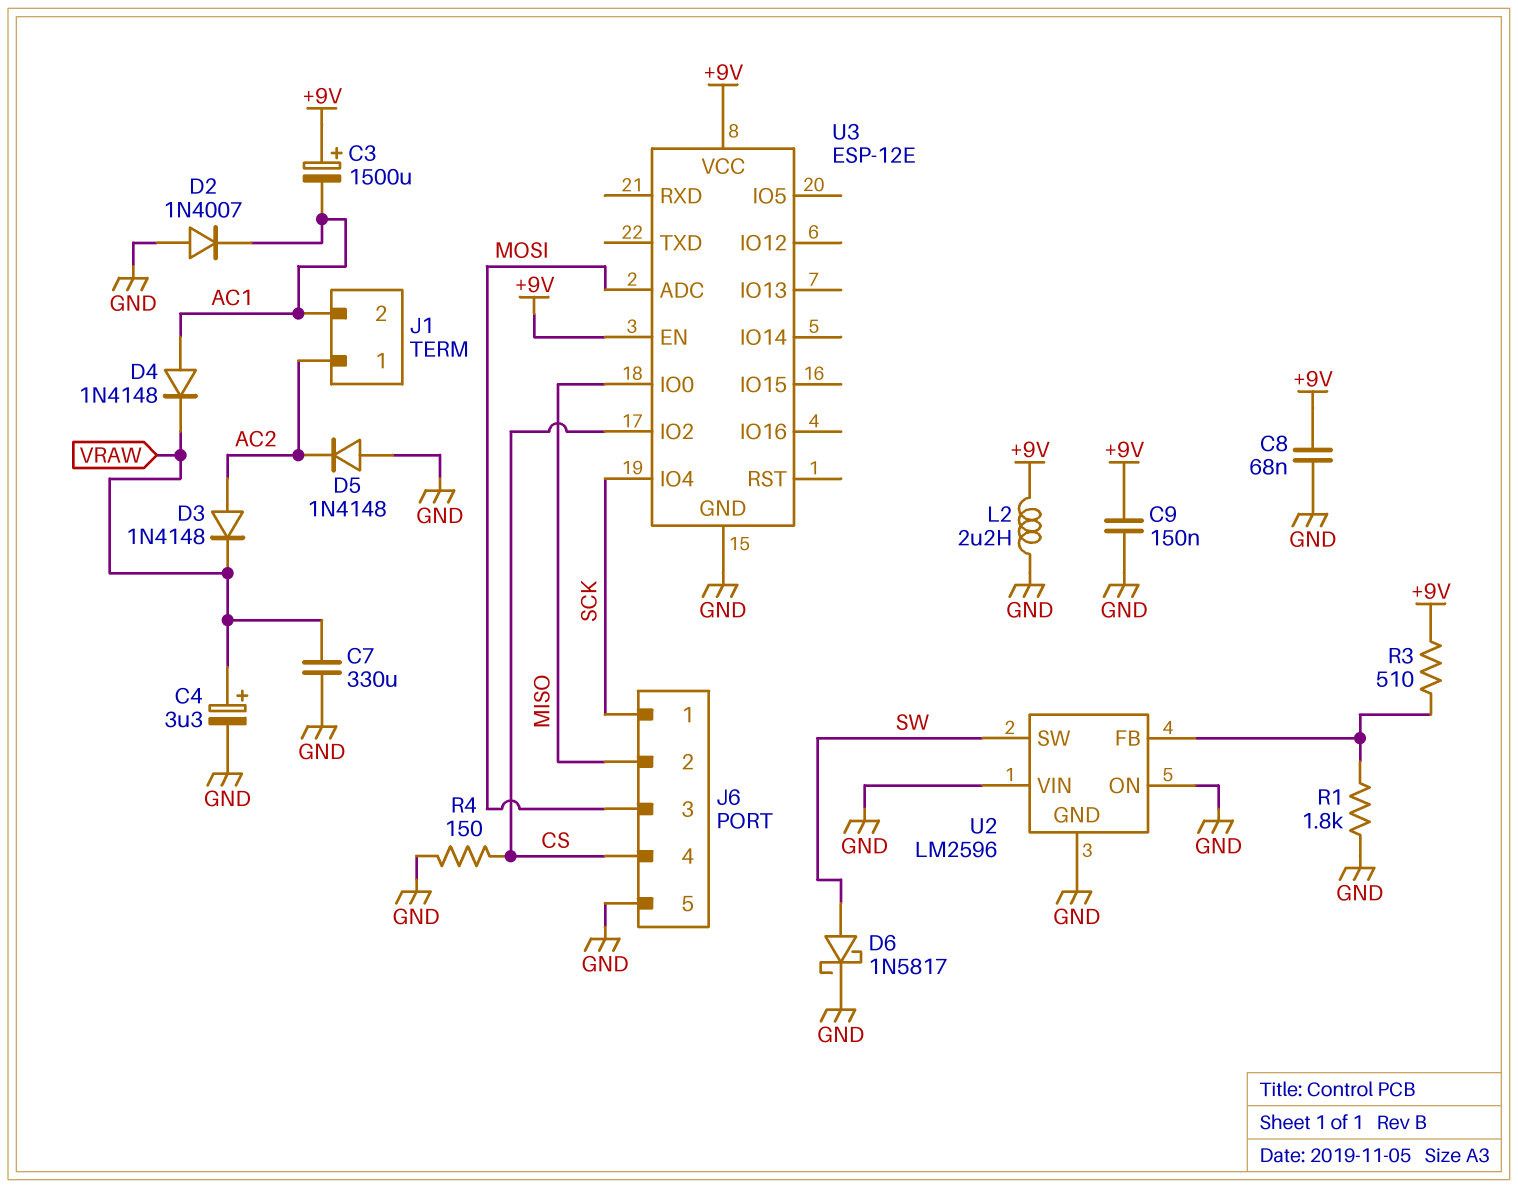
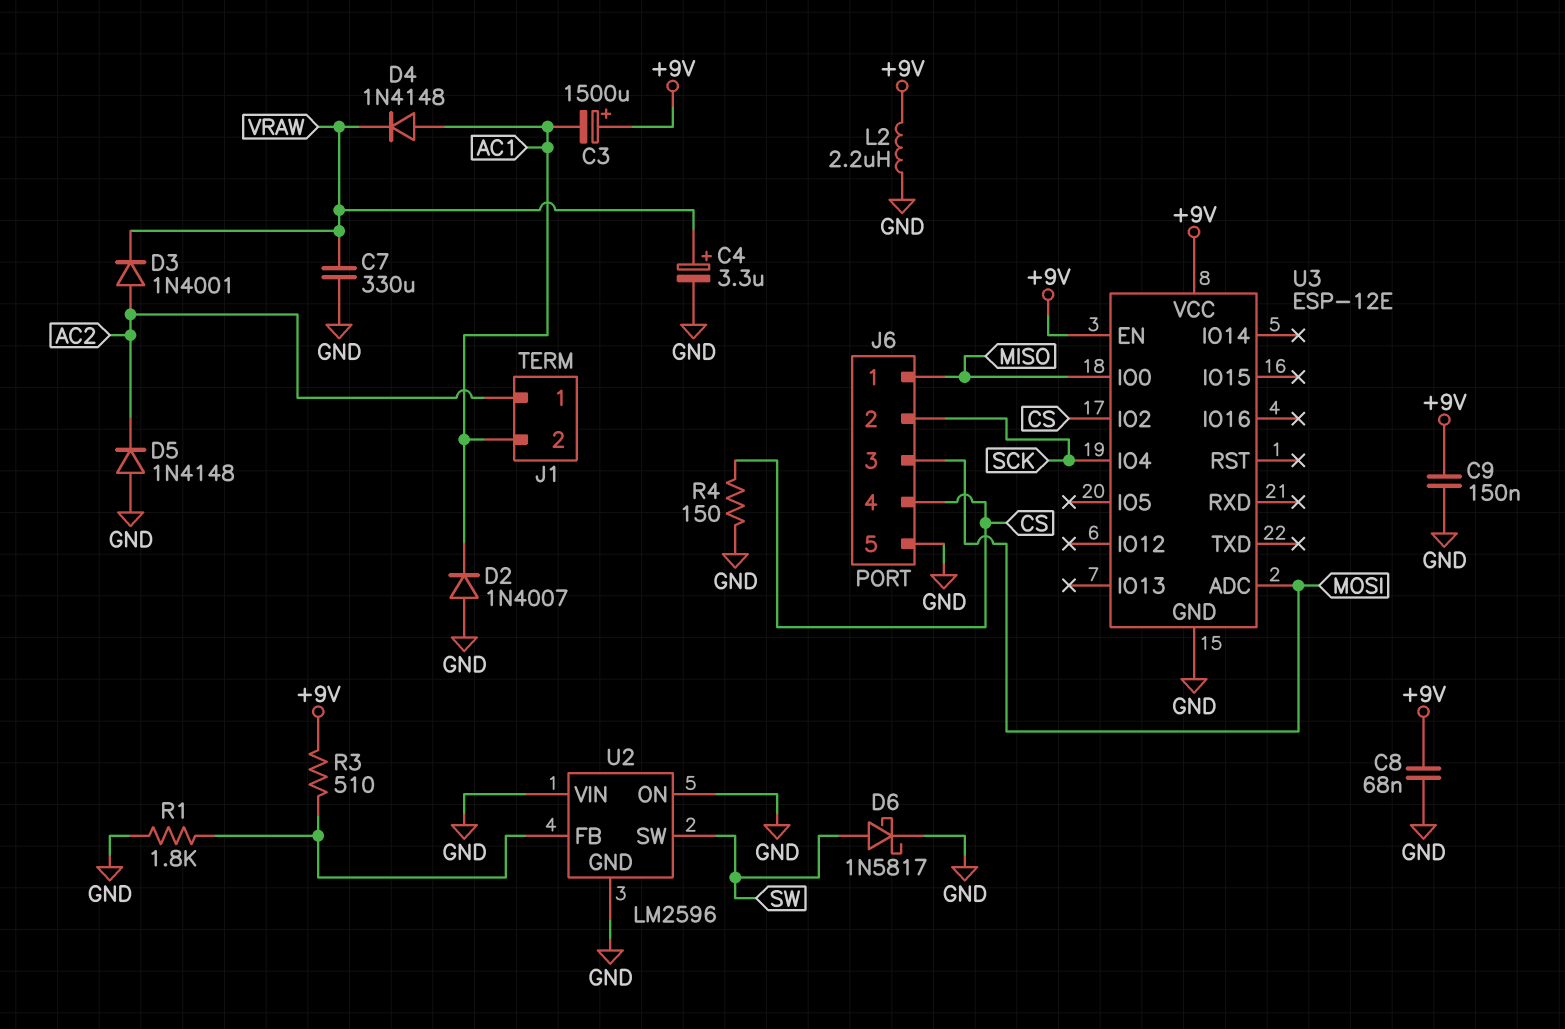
D3: diode 1N4148 (A AC2, K VRAW) -> diode 1N4001 (A AC2, K VRAW)
J6 pin 1: SCK -> MISO
J6 pin 2: MISO -> SCK

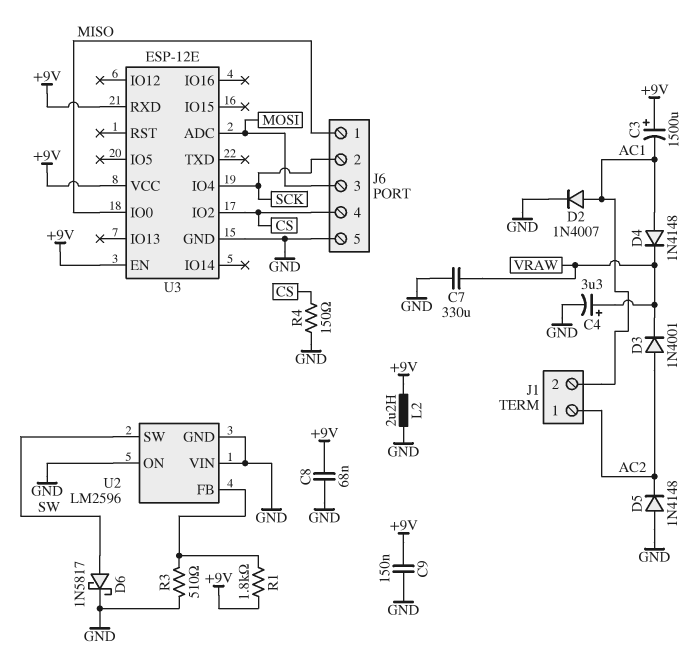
D2: diode 1N4007 (A GND, K AC1) -> diode 1N4007 (A AC1, K GND)
R1: 1.8k (GND, U2/FB) -> 1.8k (+9V, U2/FB)
R3: 510 (+9V, U2/FB) -> 510 (GND, U2/FB)
U3 pin RXD: none -> +9V

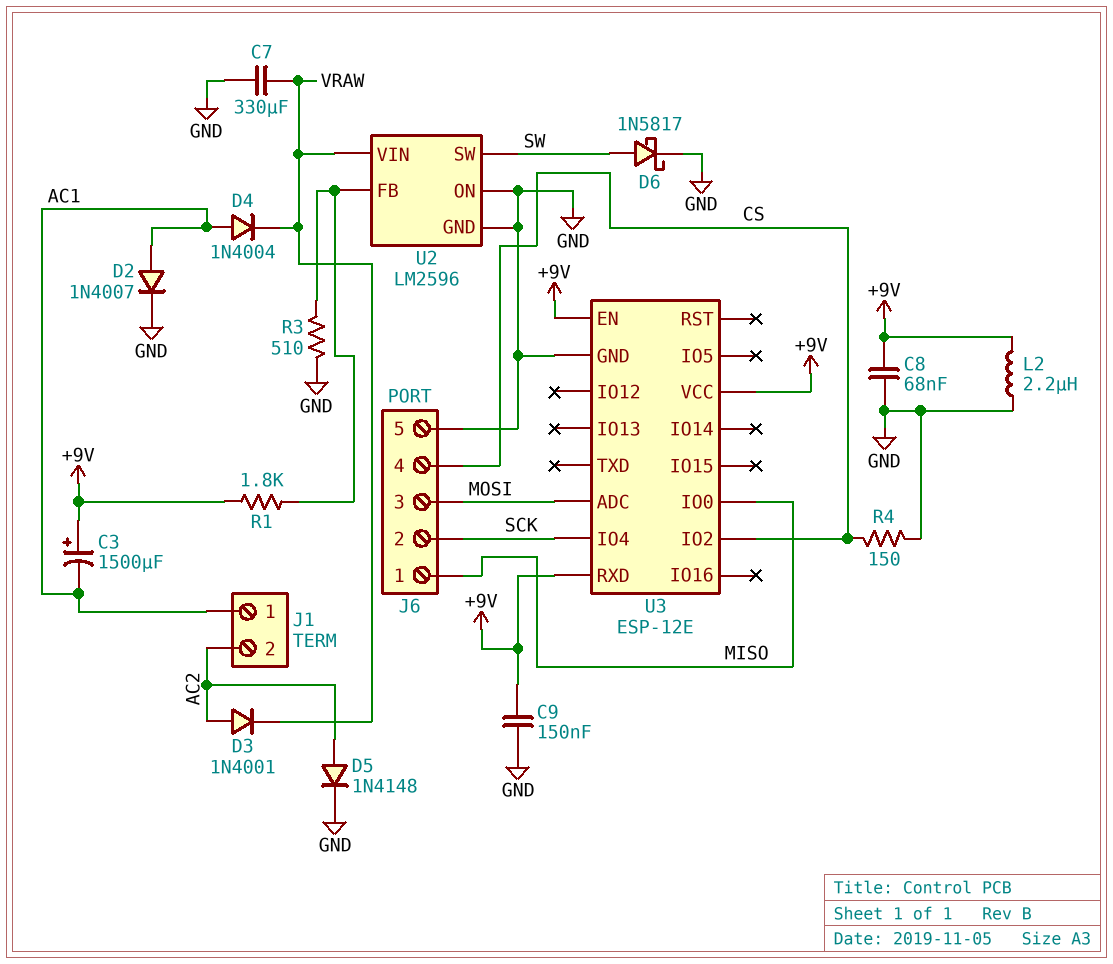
C4: 3.3uF (plus VRAW, minus GND) -> none
D4: diode 1N4148 (A AC1, K VRAW) -> diode 1N4004 (A AC1, K VRAW)
D5: diode 1N4148 (A GND, K AC2) -> diode 1N4148 (A AC2, K GND)
J1 pin 1: AC2 -> AC1
J1 pin 2: AC1 -> AC2
U2 pin VIN: GND -> VRAW

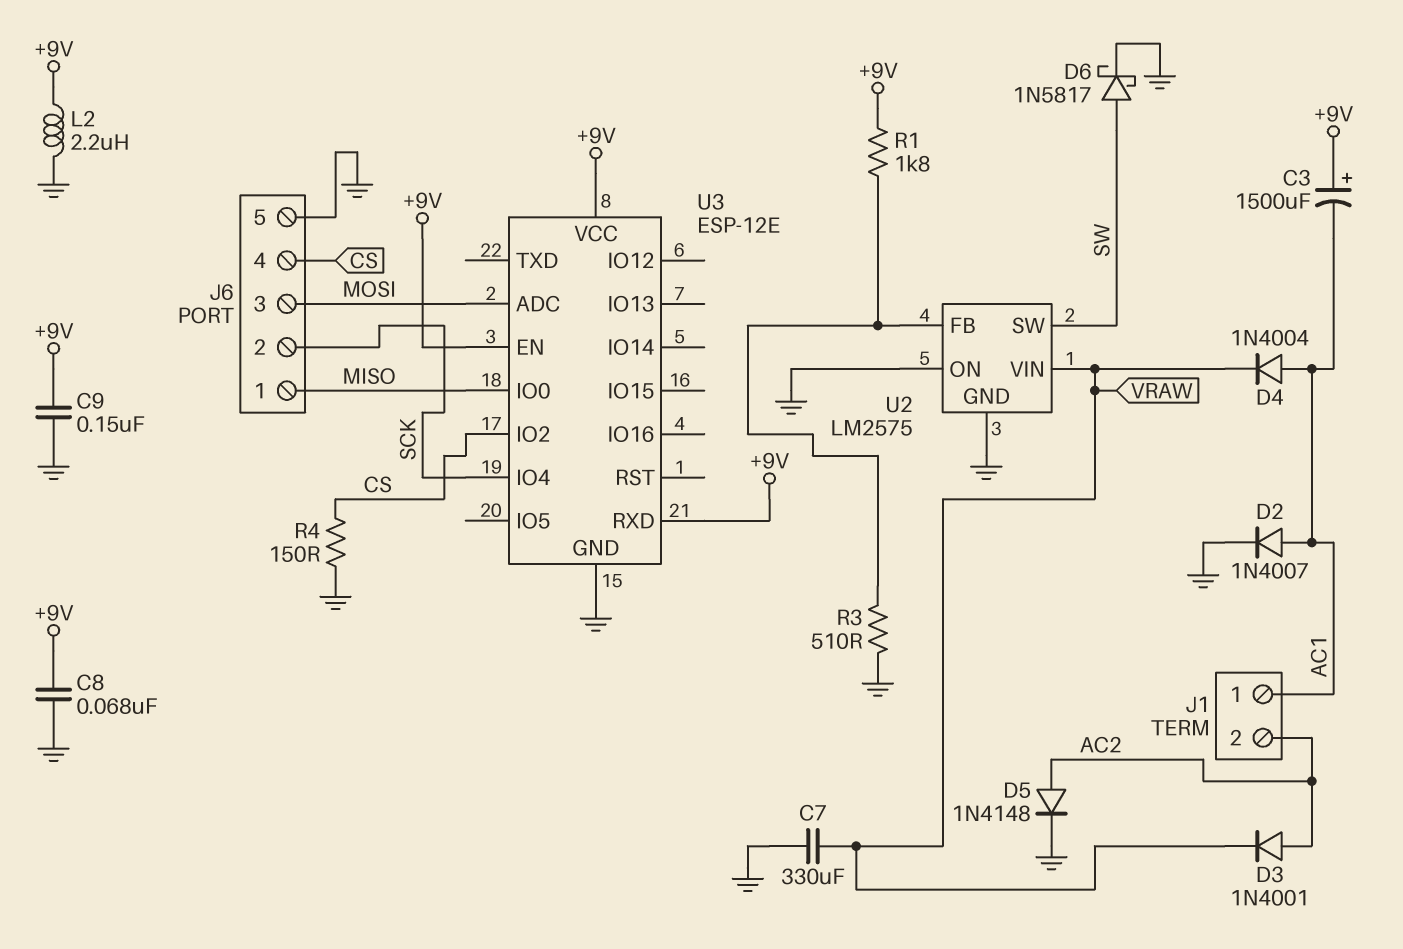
U2: LM2596 -> LM2575

